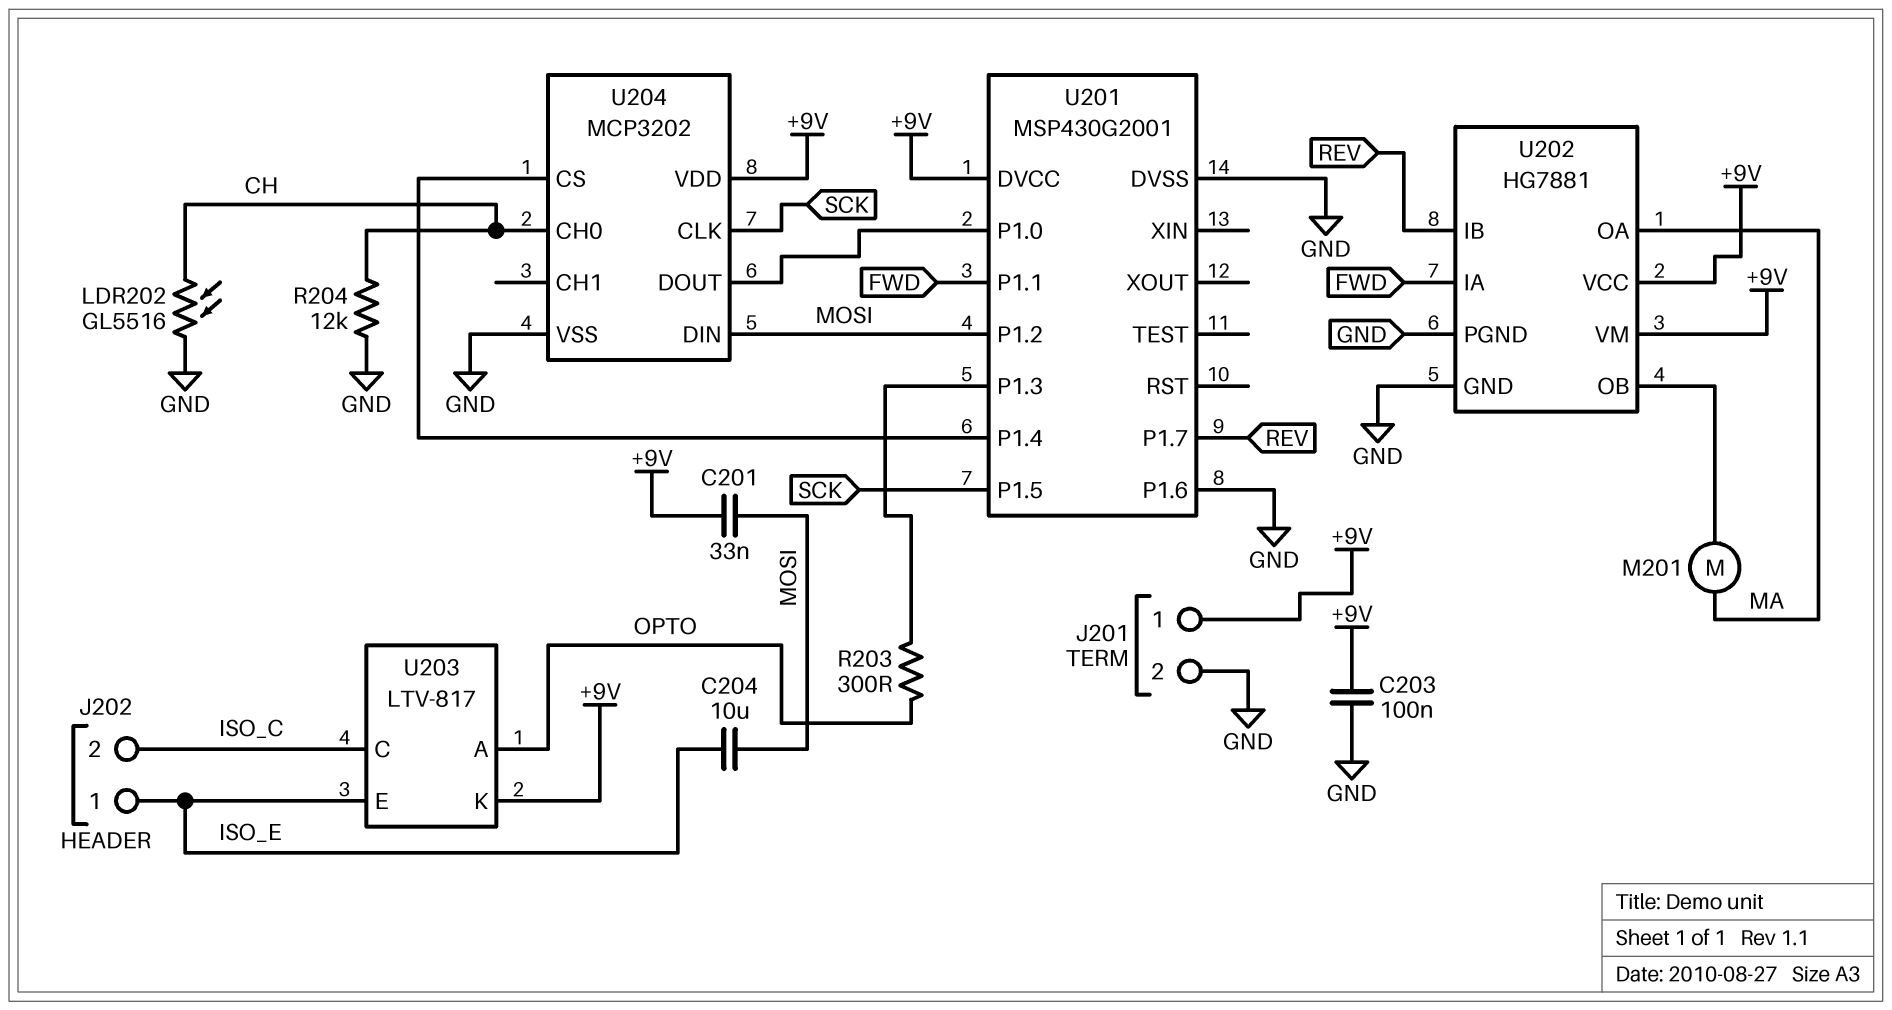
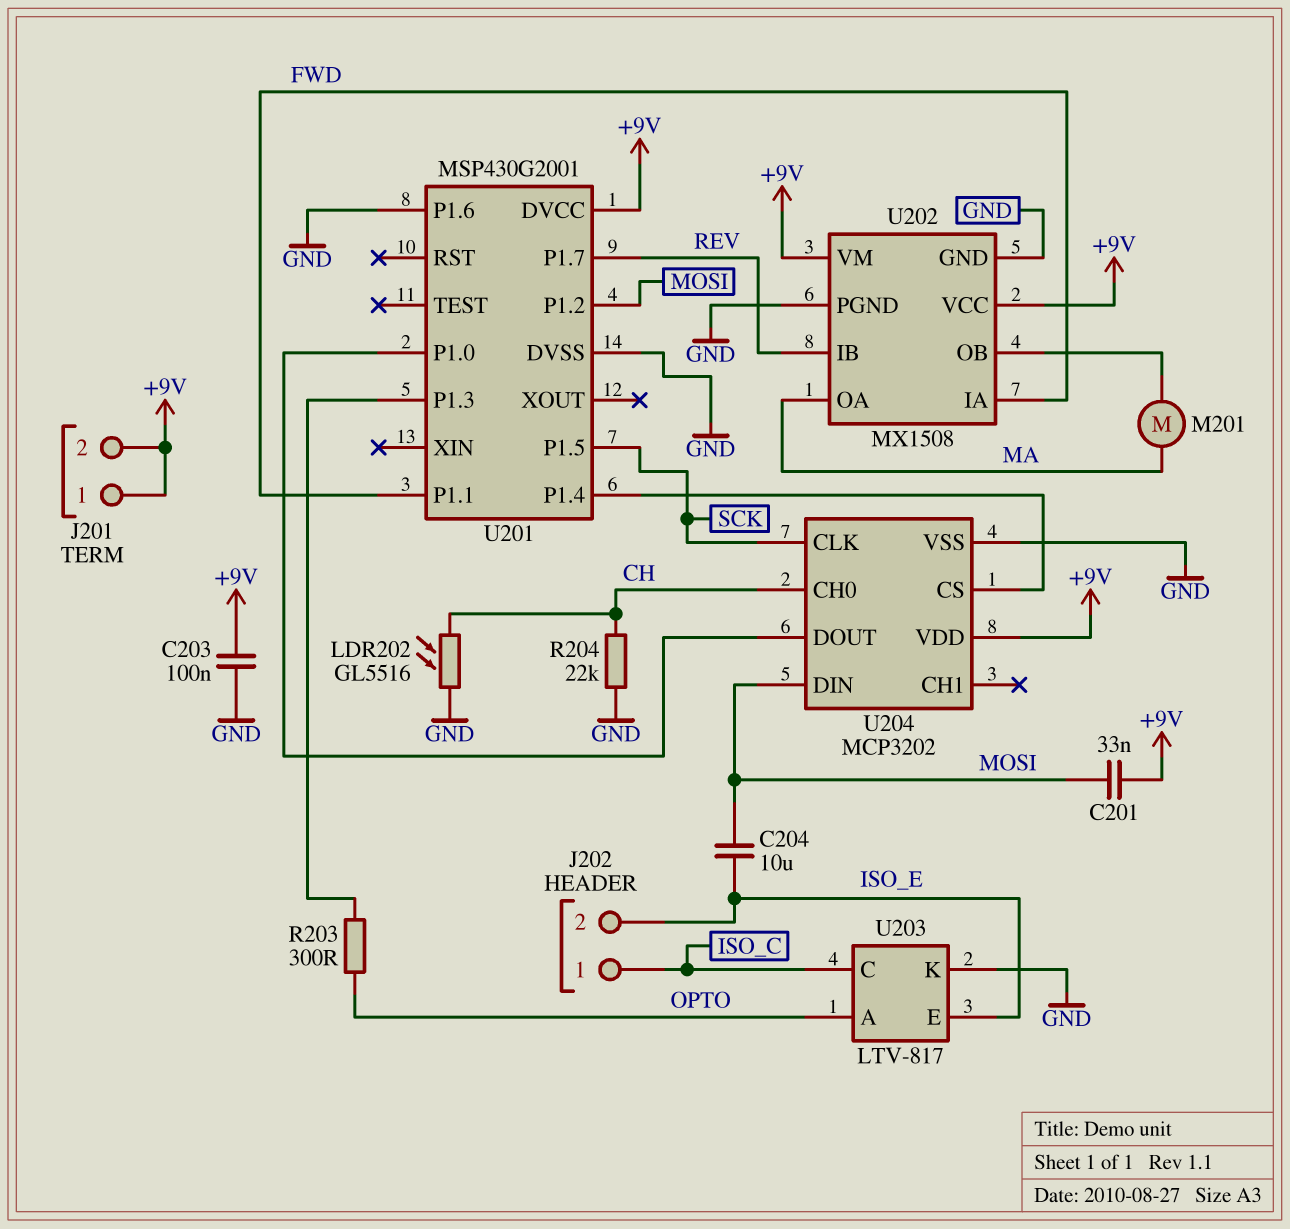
J201 pin 2: GND -> +9V
J202 pin 1: ISO_E -> ISO_C
J202 pin 2: ISO_C -> ISO_E
R204: 12k (CH, GND) -> 22k (CH, GND)
U202: HG7881 -> MX1508
U203 pin K: +9V -> GND

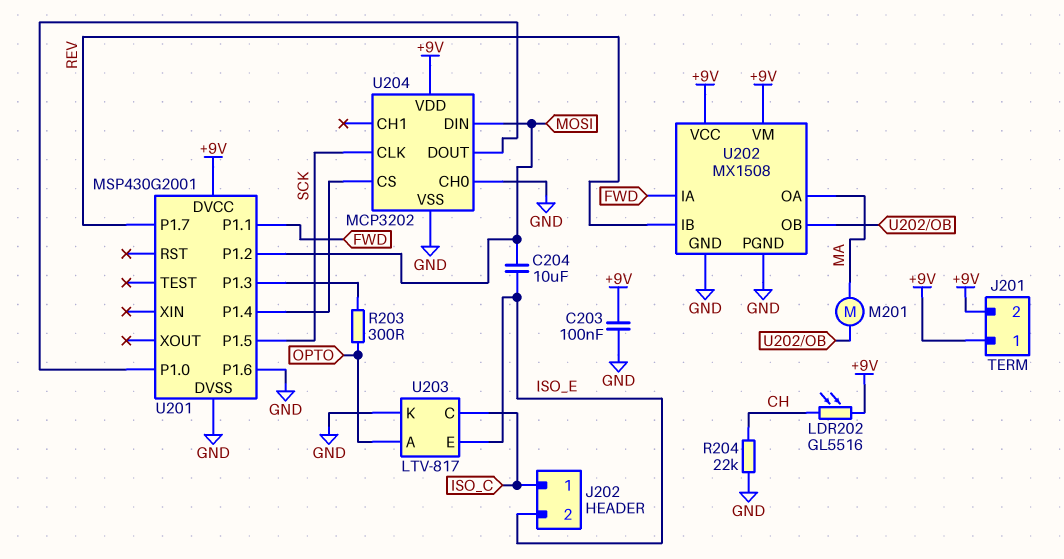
C201: 33nF (+9V, MOSI) -> none
LDR202: GL5516 (CH, GND) -> GL5516 (+9V, CH)
U204 pin CH0: CH -> GND

